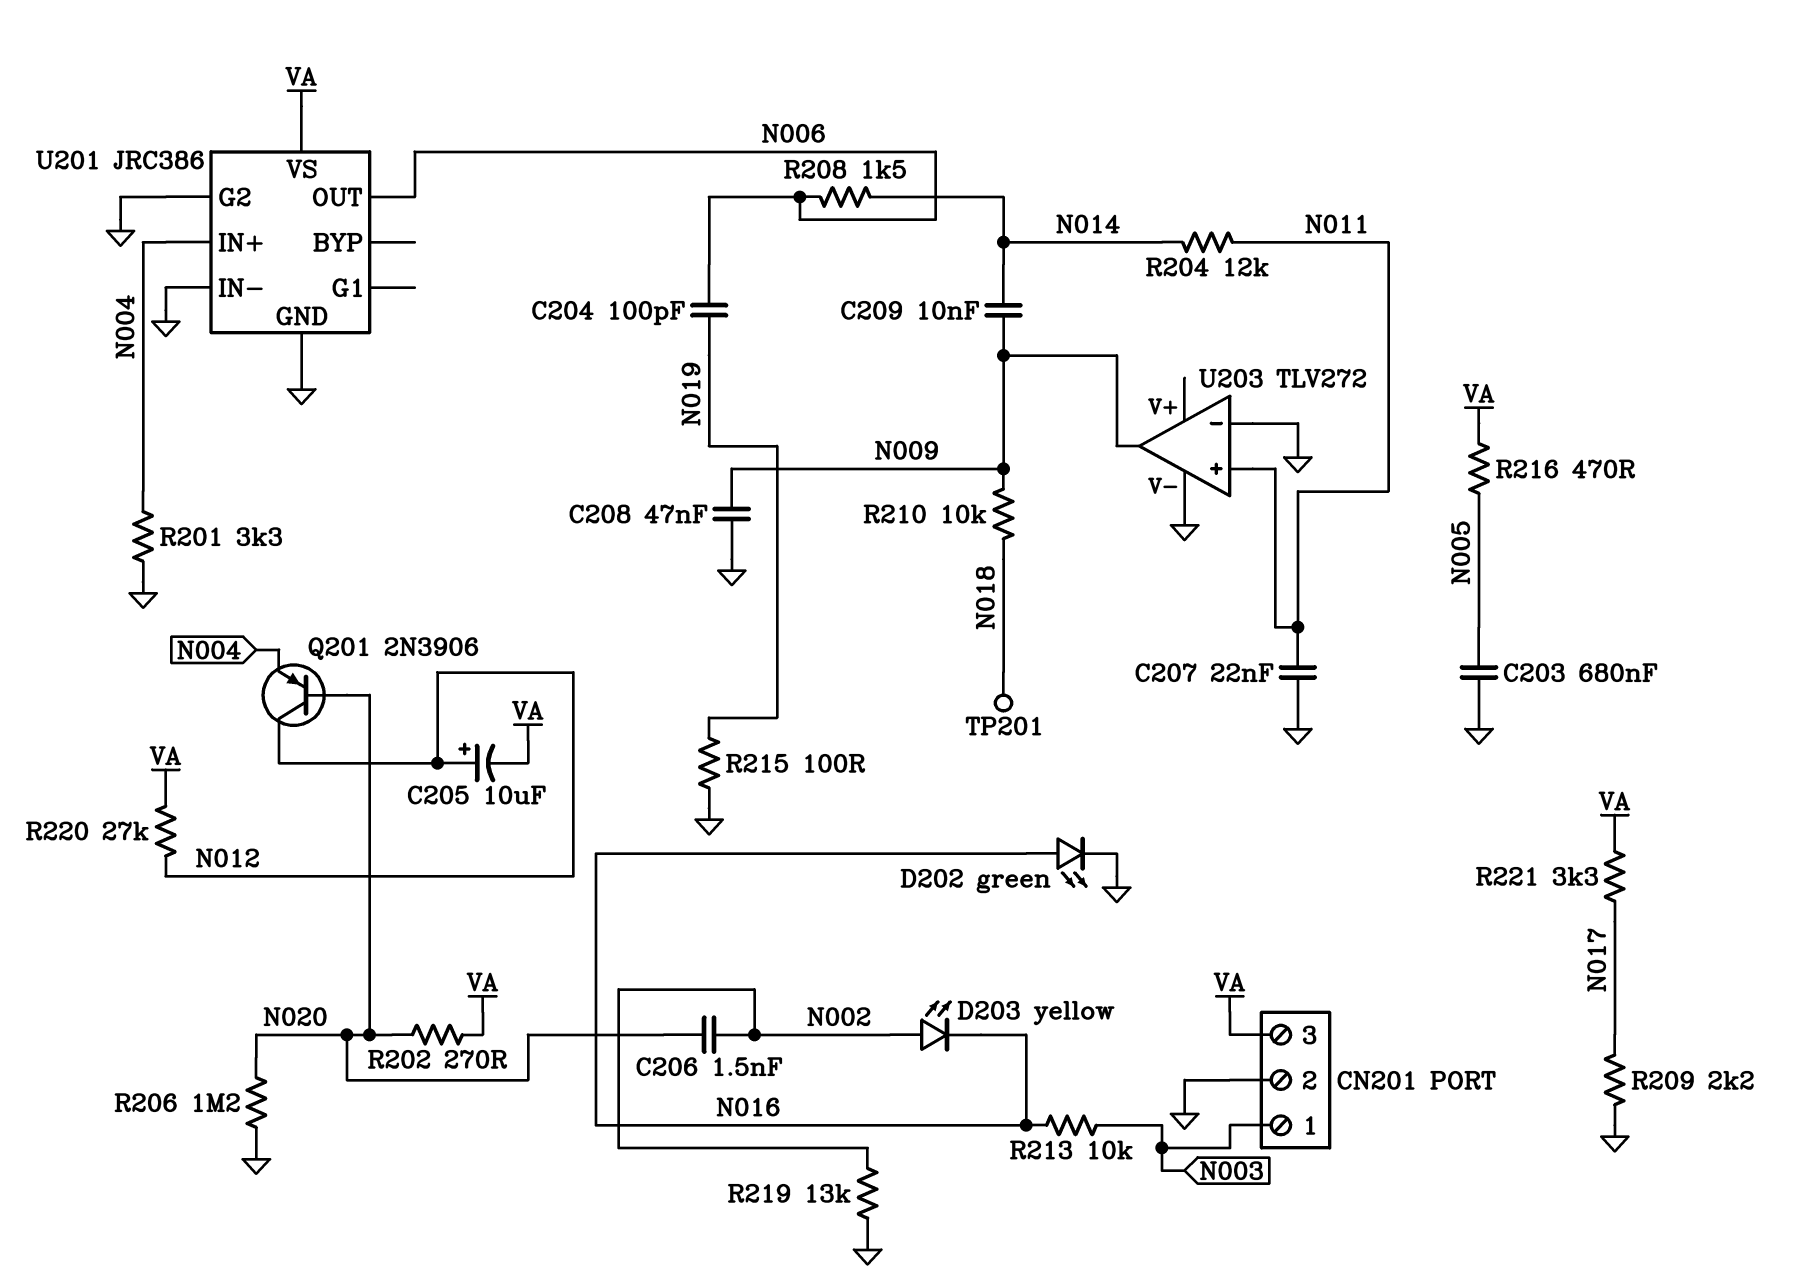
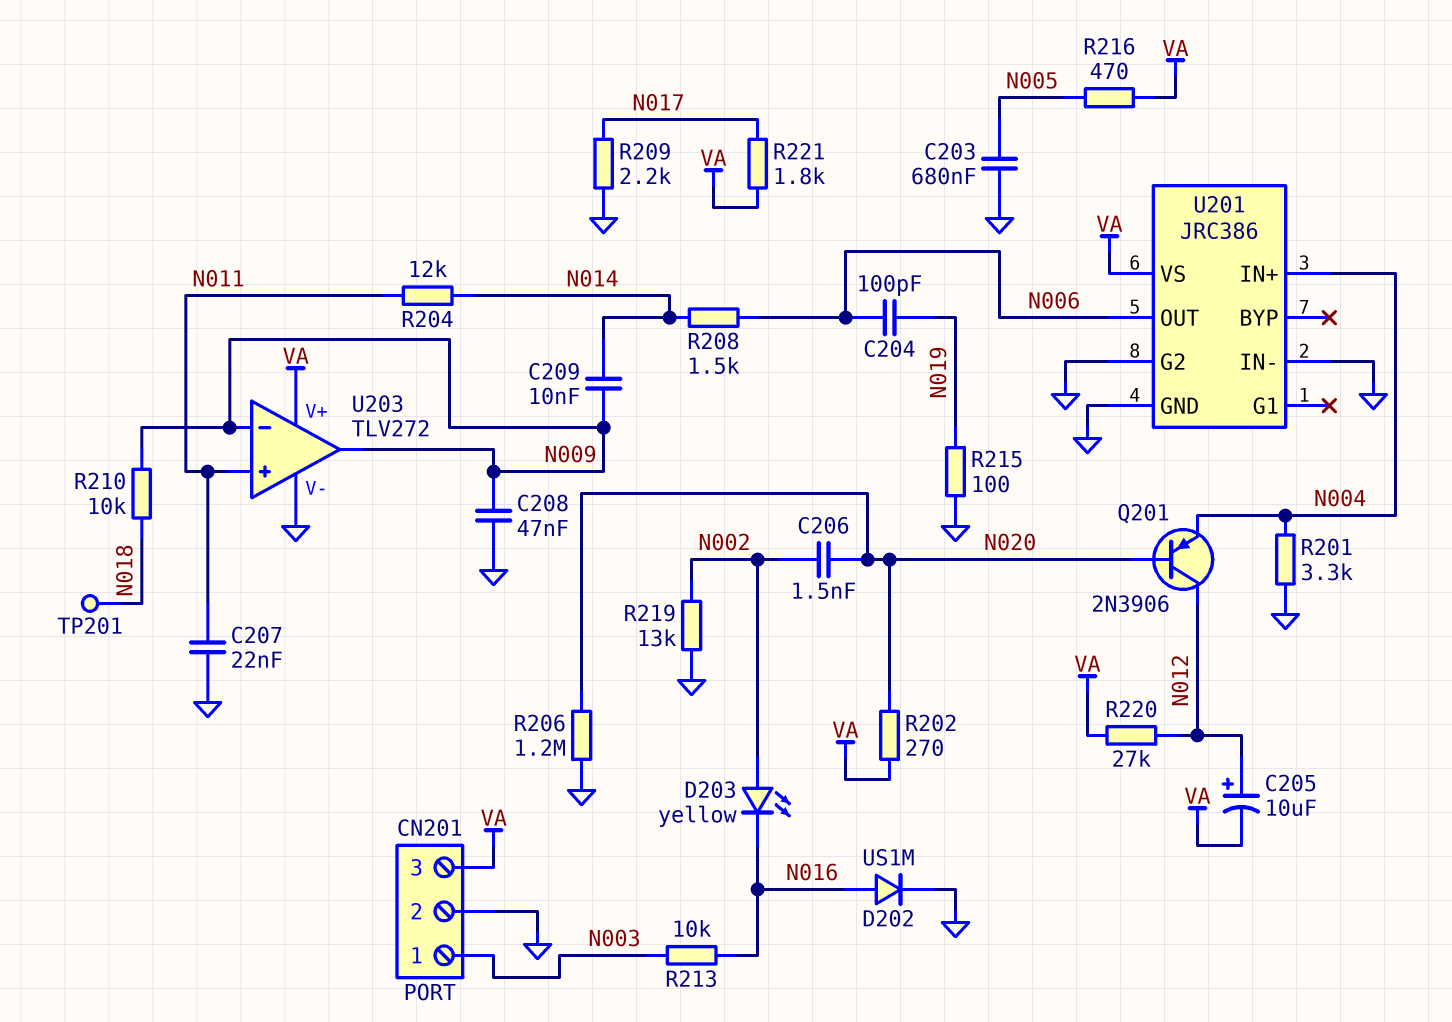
D202: LED green (A N016, K GND) -> diode US1M (A N016, K GND)
R221: 3.3k (N017, VA) -> 1.8k (N017, VA)
U203 pin V+: none -> VA
U203 pin in-: GND -> N009

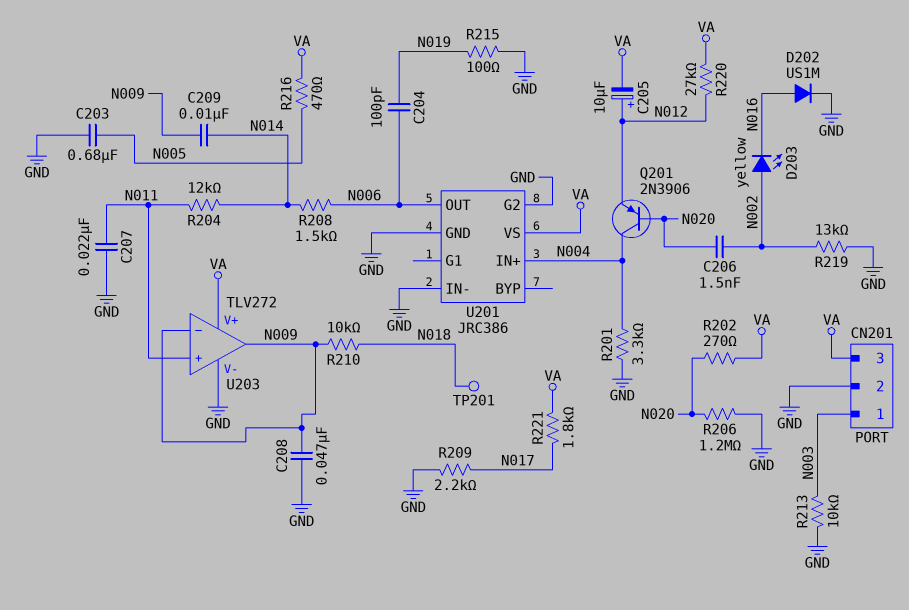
Q201: PNP 2N3906 (B N020, C N012, E N004) -> PNP 2N3906 (B N020, C N004, E N012)
R213: 10k (N003, N016) -> 10k (GND, N003)

